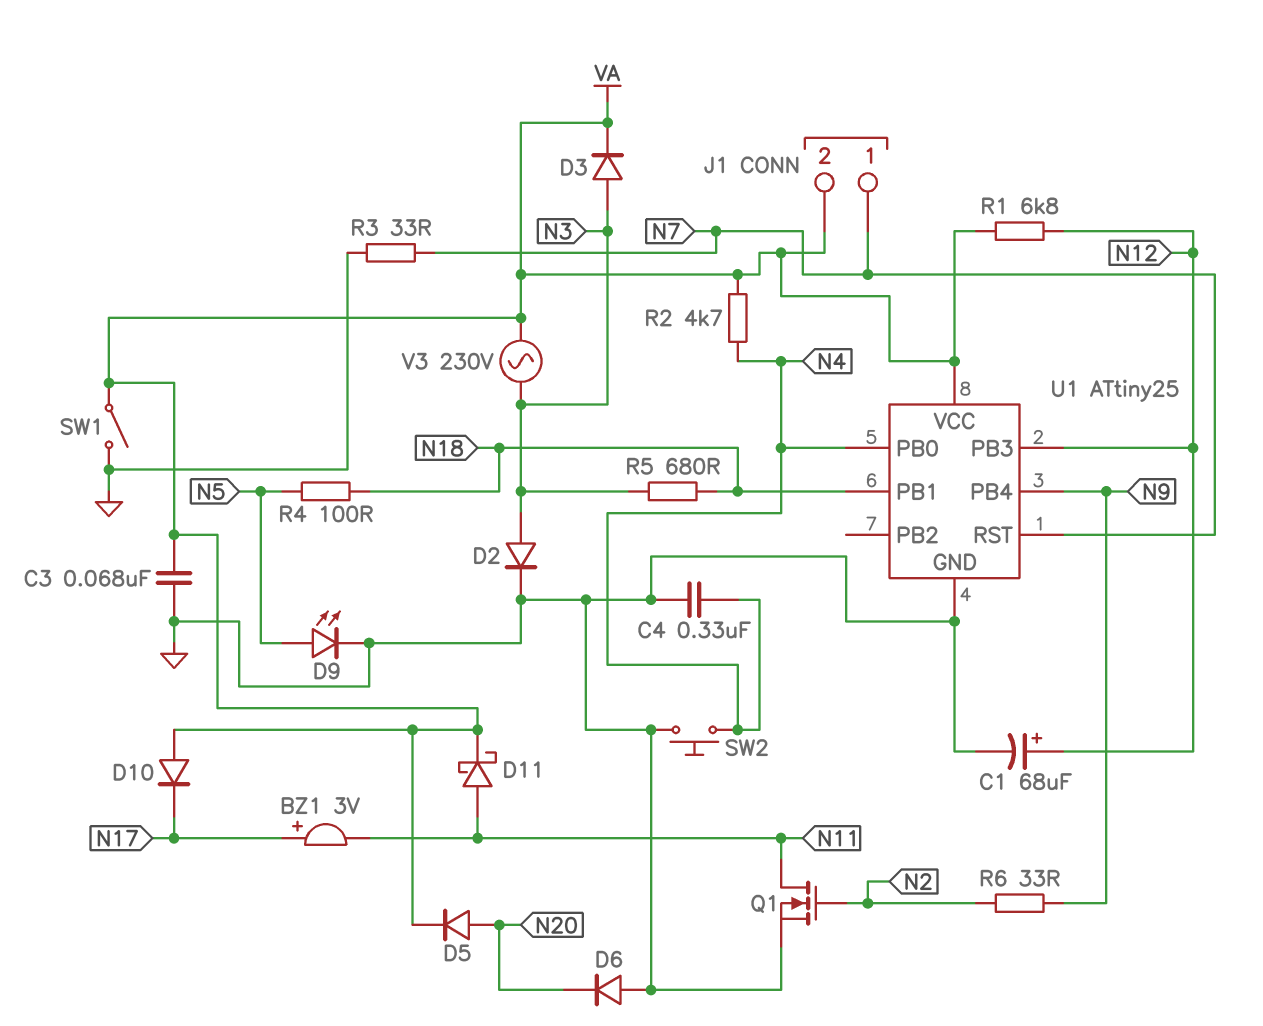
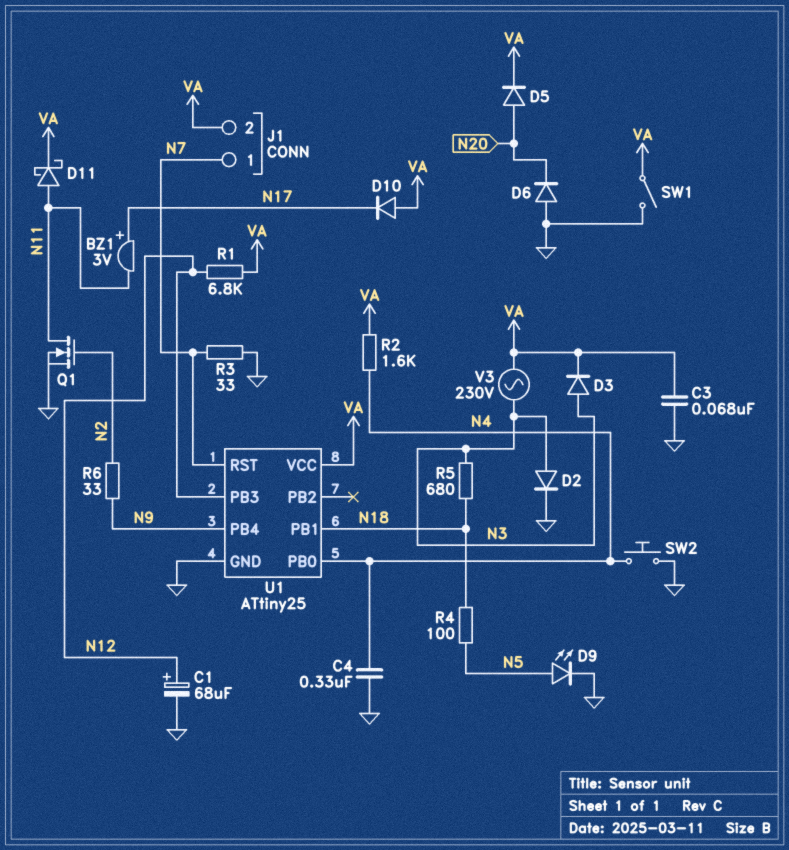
R2: 4.7k (N4, VA) -> 1.6k (N4, VA)

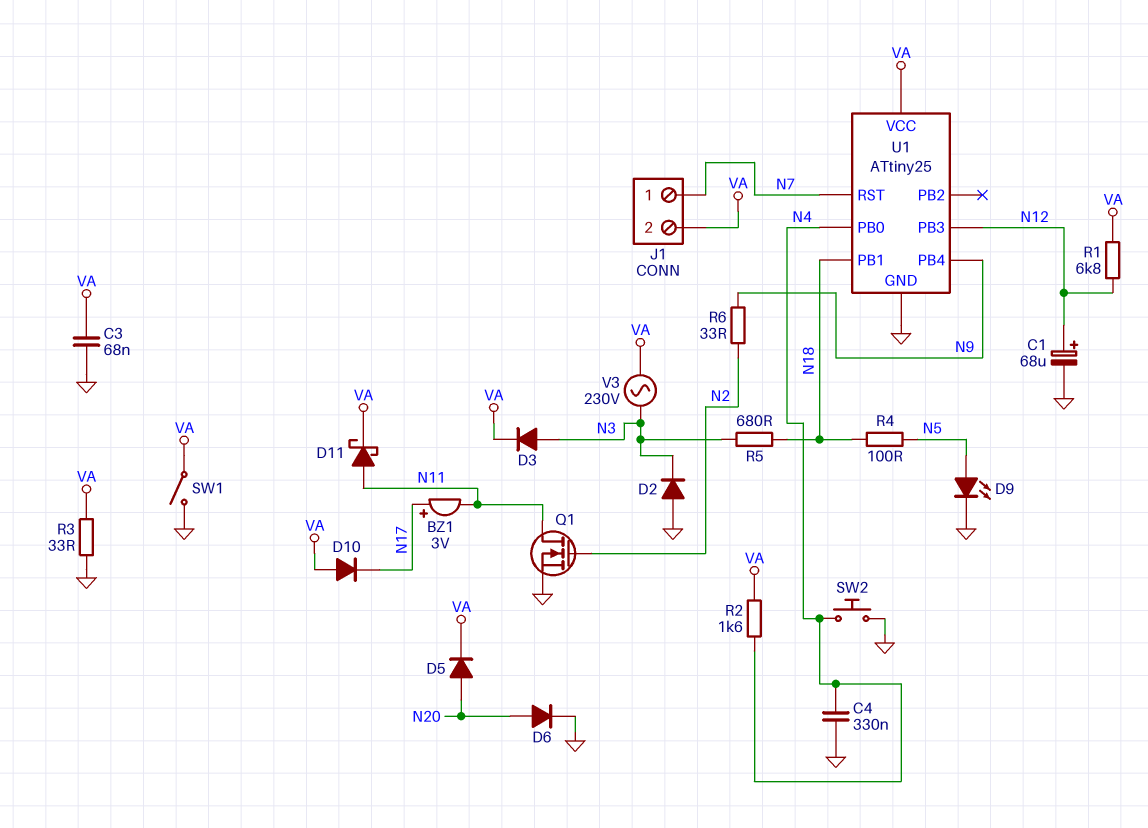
D2: diode (A N3, K GND) -> diode (A GND, K N3)
D6: diode (A GND, K N20) -> diode (A N20, K GND)
R3: 33 (GND, N7) -> 33 (GND, VA)

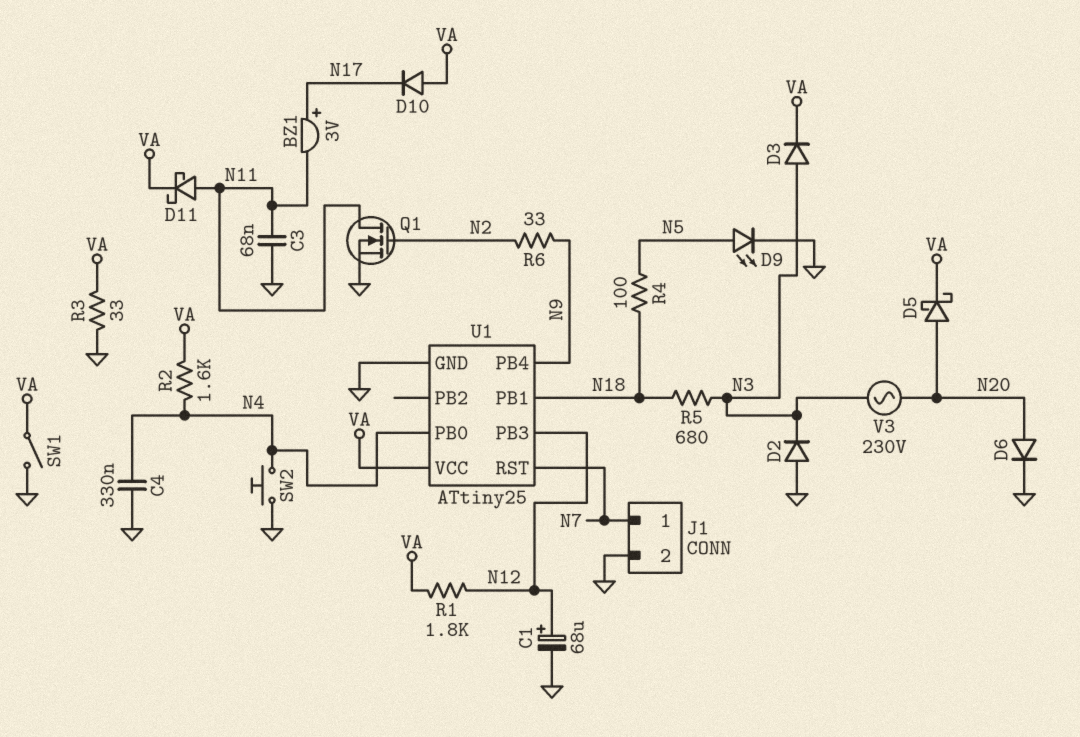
C3: 68nF (GND, VA) -> 68nF (GND, N11)
D5: diode (A N20, K VA) -> schottky (A N20, K VA)
J1 pin 2: VA -> GND
R1: 6.8k (N12, VA) -> 1.8k (N12, VA)
V3: AC 230V (N3, VA) -> AC 230V (N3, N20)

